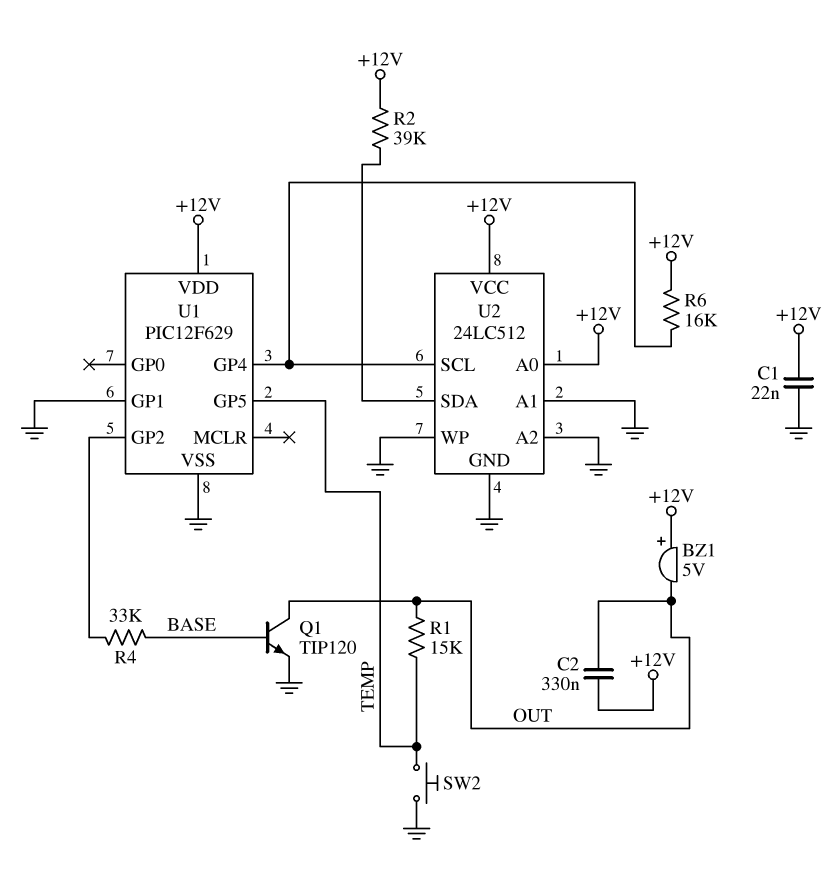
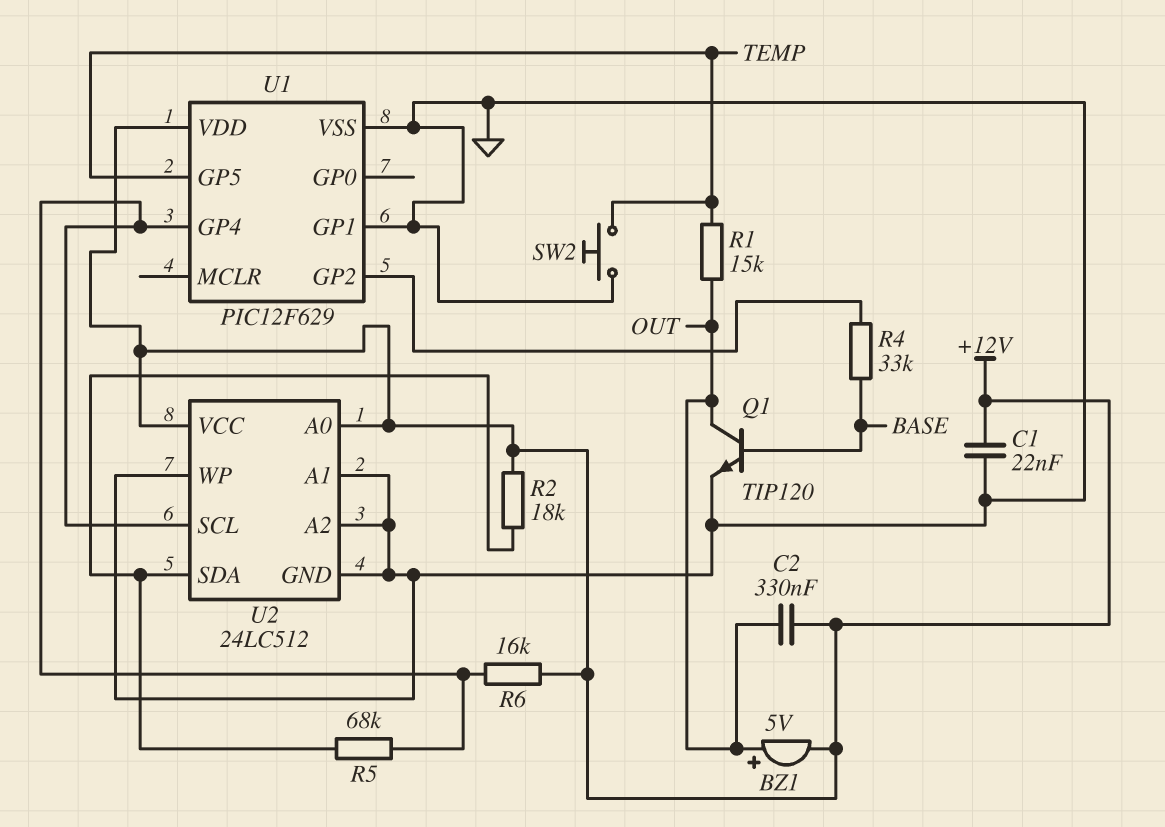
BZ1: buzzer 5V (plus +12V, minus OUT) -> buzzer 5V (plus OUT, minus +12V)
R2: 39k (+12V, U2/SDA) -> 18k (+12V, U2/SDA)
R5: none -> 68k (U1/GP4, U2/SDA)

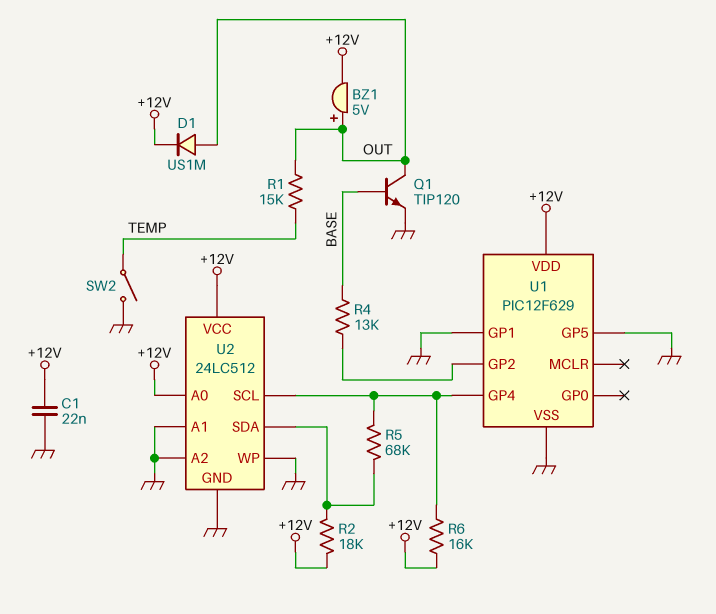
C2: 330nF (+12V, OUT) -> none
D1: none -> diode US1M (A OUT, K +12V)
R4: 33k (BASE, U1/GP2) -> 13k (BASE, U1/GP2)
SW2: button (GND, TEMP) -> switch (GND, TEMP)
U1 pin GP5: TEMP -> GND

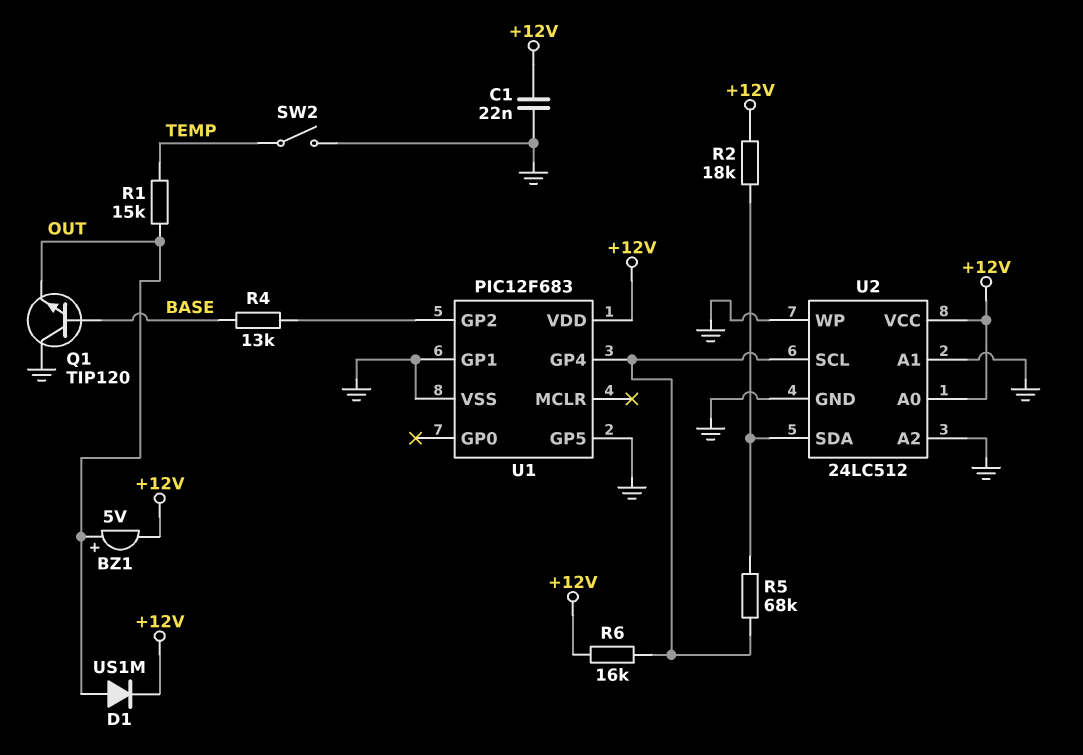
Q1: NPN TIP120 (B BASE, C OUT, E GND) -> NPN TIP120 (B BASE, C GND, E OUT)
U1: PIC12F629 -> PIC12F683

